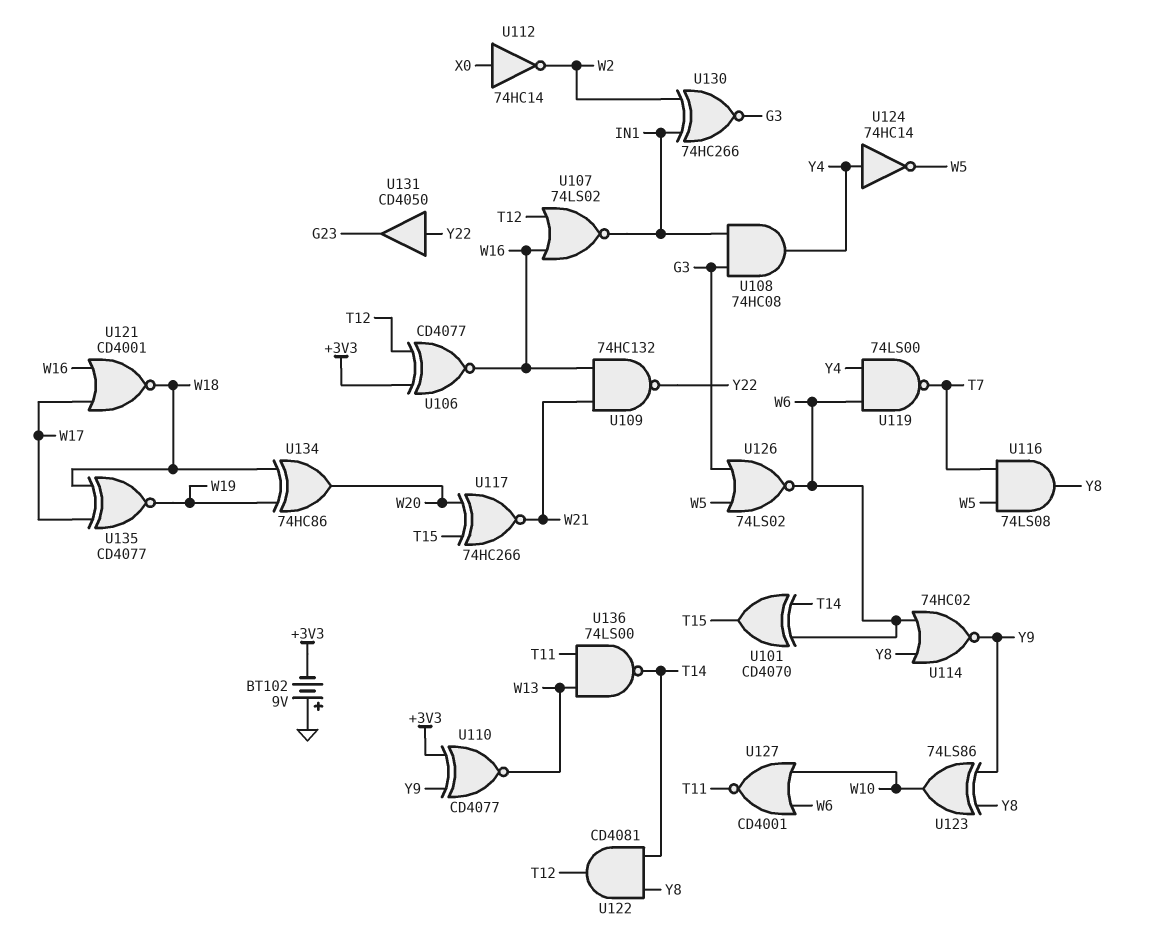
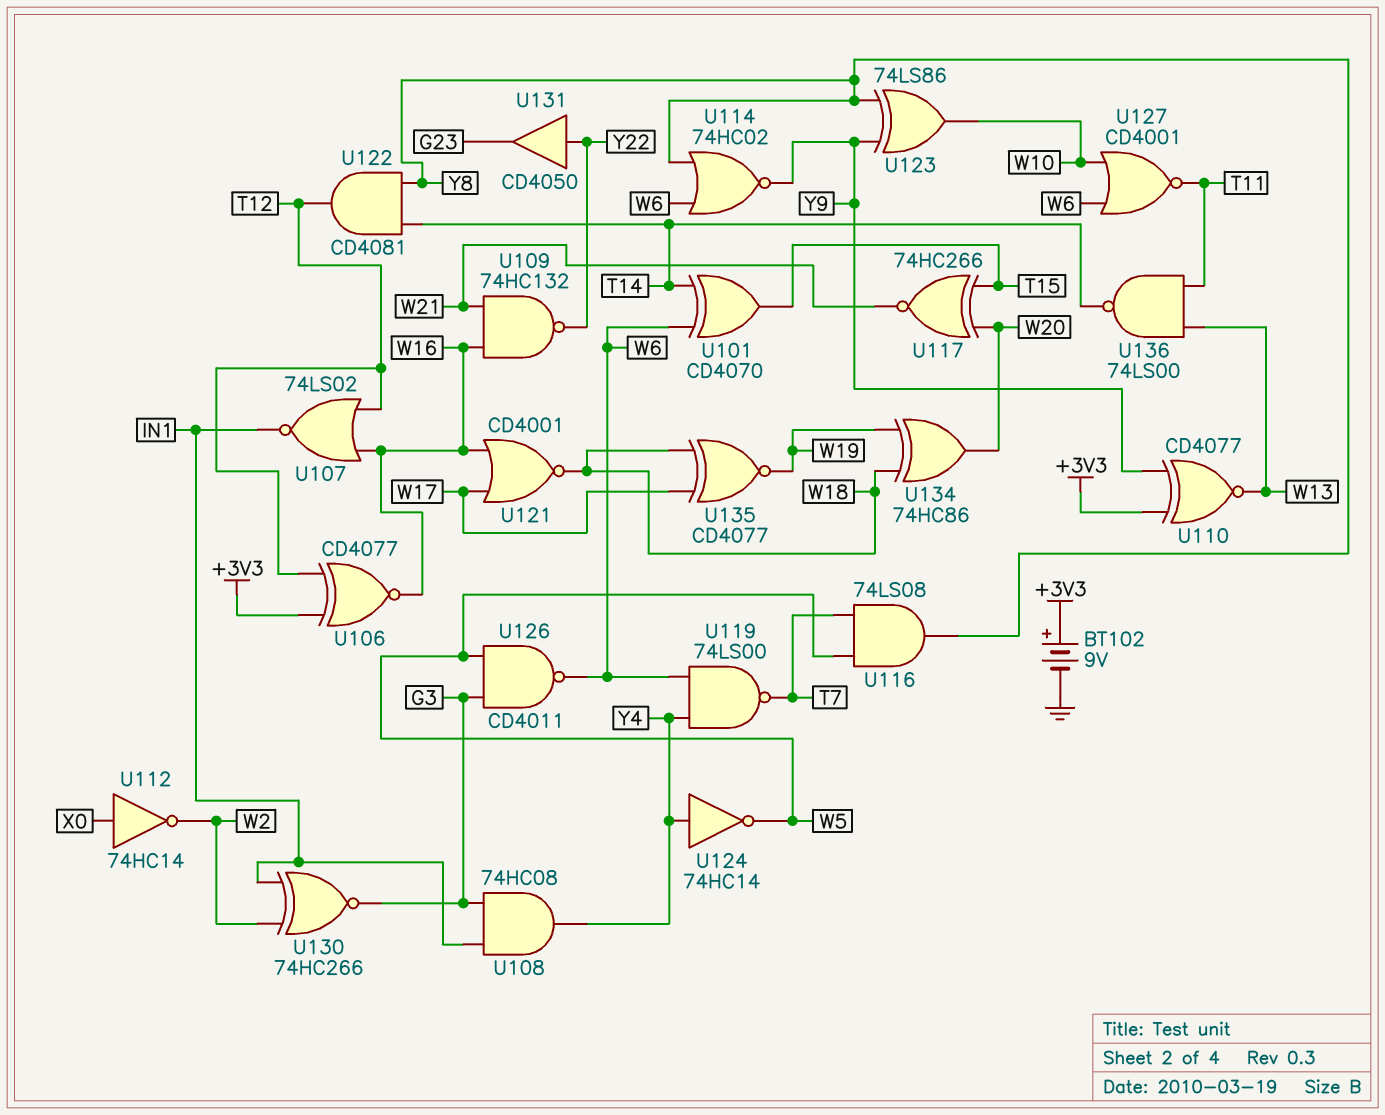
BT102: 9V (plus GND, minus +3V3) -> 9V (plus +3V3, minus GND)
U126: NOR 74LS02 (in G3, in W5, out W6) -> NAND CD4011 (in G3, in W5, out W6)

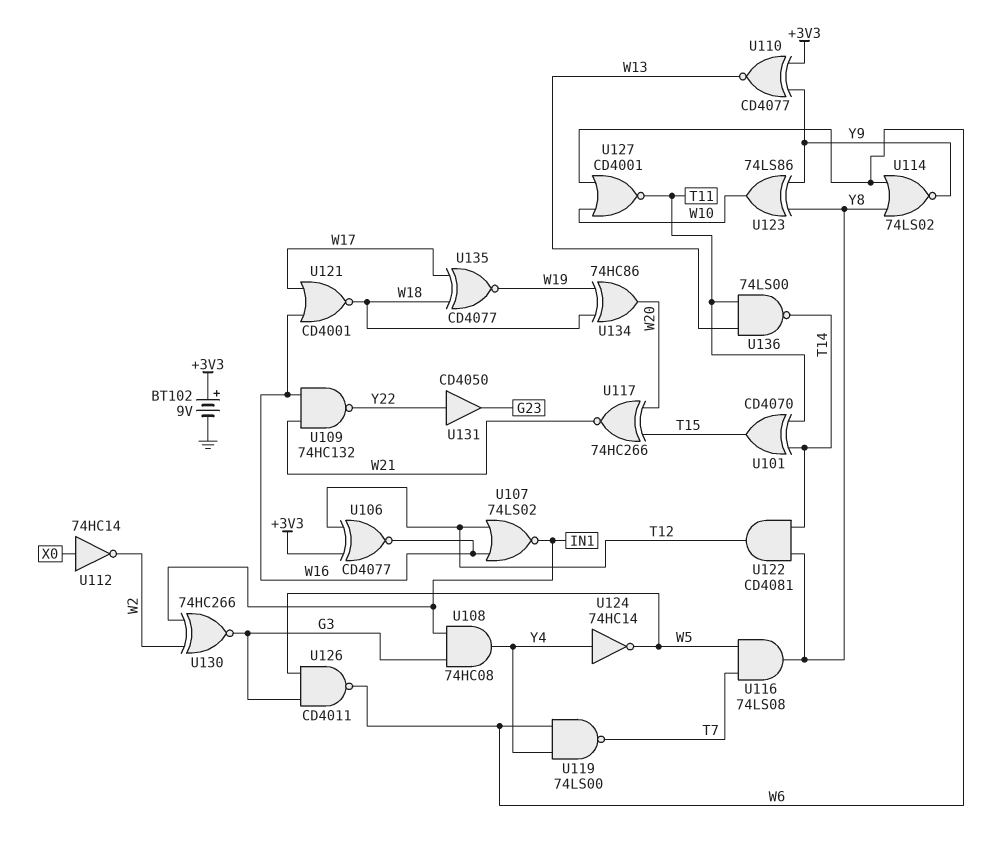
U101: XOR CD4070 (in T14, in W6, out T15) -> XOR CD4070 (in T11, in T14, out T15)
U114: NOR 74HC02 (in W6, in Y8, out Y9) -> NOR 74LS02 (in W6, in Y8, out Y9)

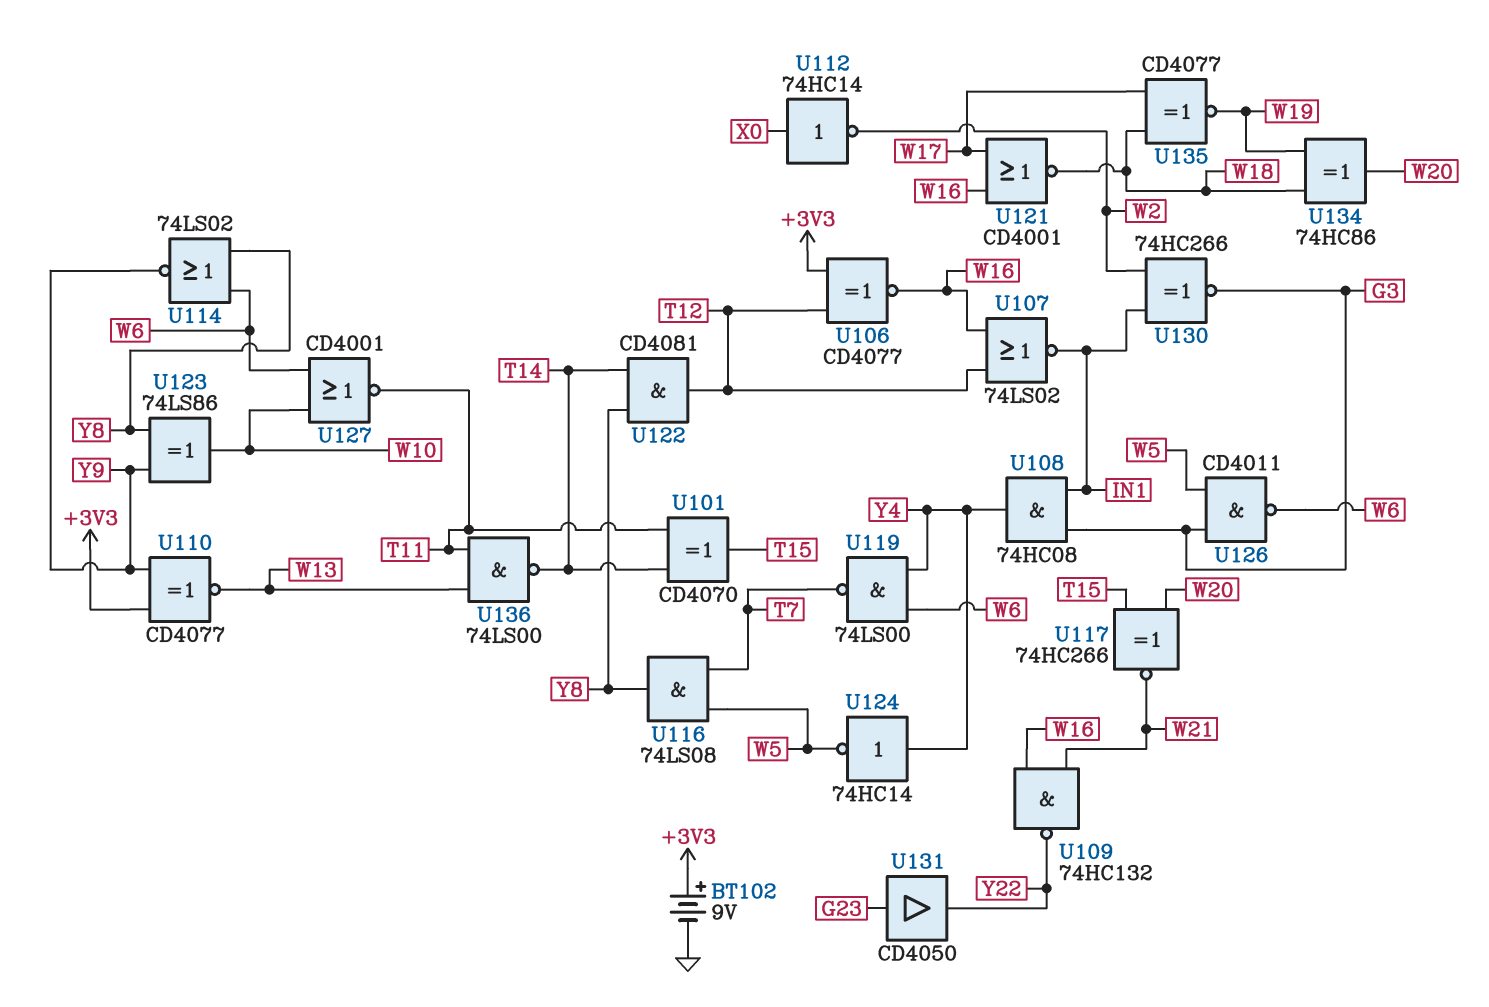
U131: buffer CD4050 (in Y22, out G23) -> buffer CD4050 (in G23, out Y22)

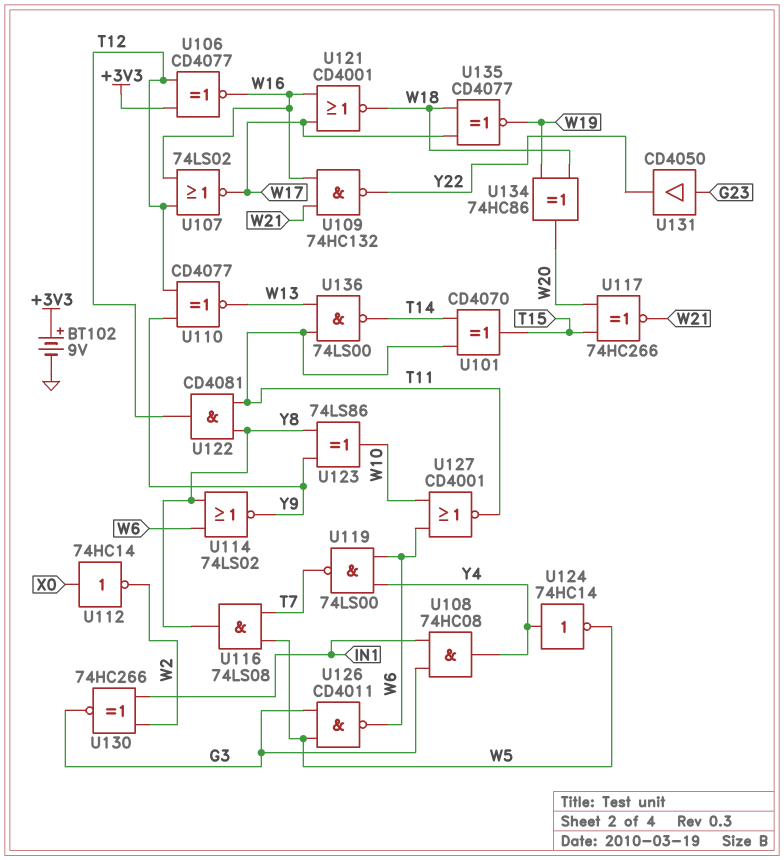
U107: NOR 74LS02 (in T12, in W16, out IN1) -> NOR 74LS02 (in T12, in W16, out W17)
U110: XNOR CD4077 (in +3V3, in Y9, out W13) -> XNOR CD4077 (in T12, in Y9, out W13)
U122: AND CD4081 (in T14, in Y8, out T12) -> AND CD4081 (in T11, in Y8, out T12)

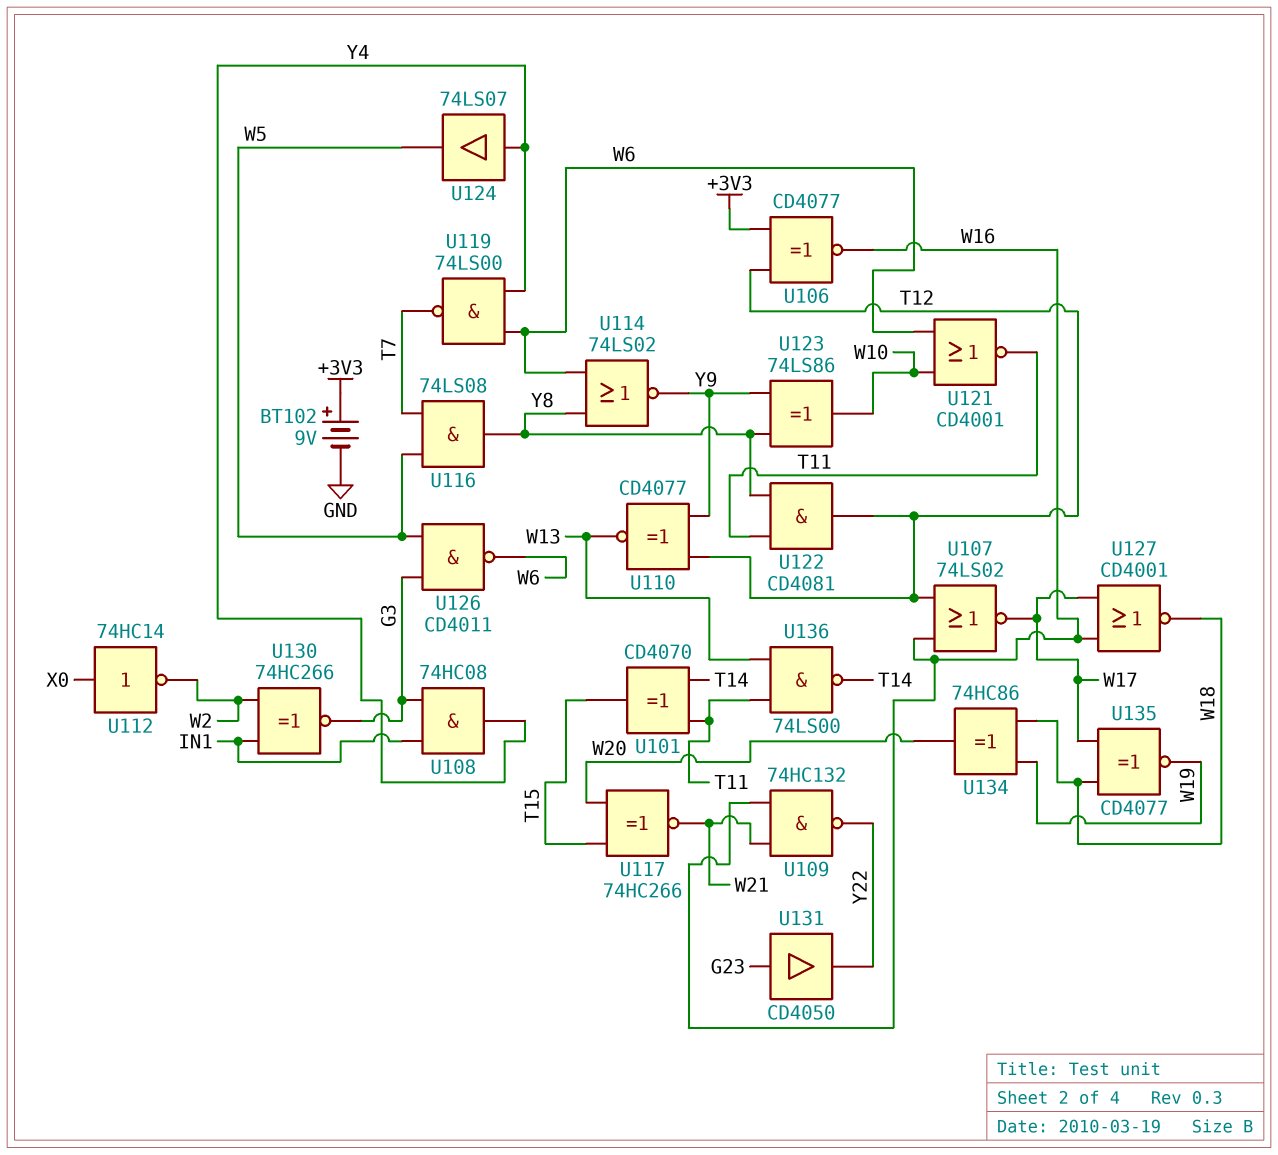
U121: NOR CD4001 (in W16, in W17, out W18) -> NOR CD4001 (in W6, in W10, out T11)
U124: NOT 74HC14 (in Y4, out W5) -> buffer 74LS07 (in Y4, out W5)
U127: NOR CD4001 (in W6, in W10, out T11) -> NOR CD4001 (in W16, in W17, out W18)

